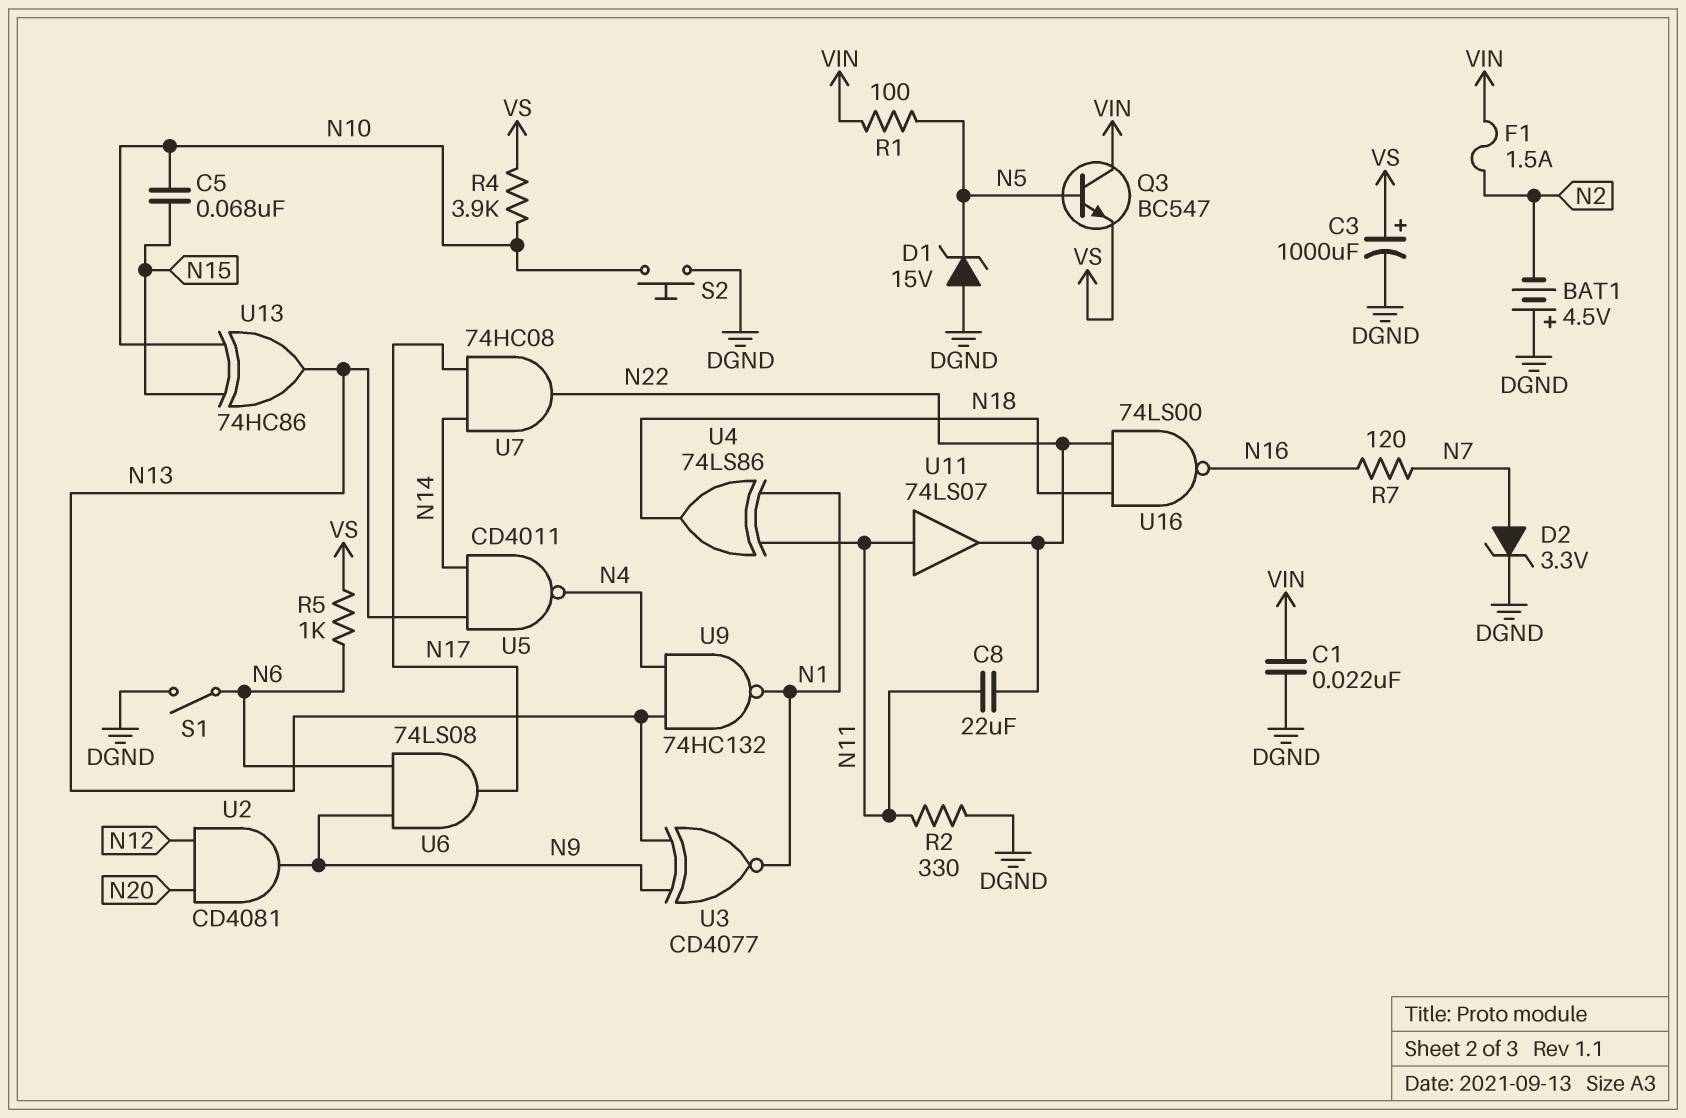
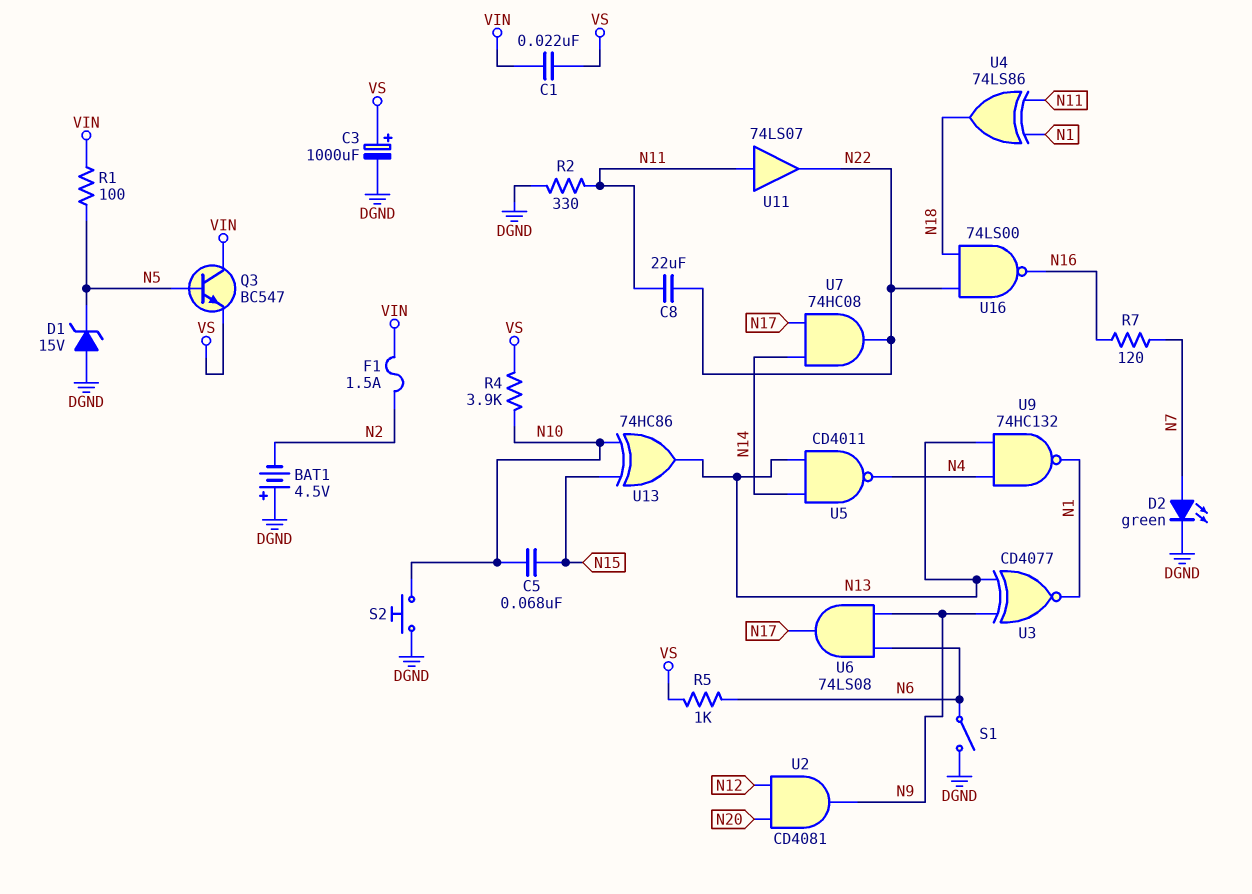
C1: 22nF (DGND, VIN) -> 22nF (VIN, VS)
D2: zener 3.3V (A N7, K DGND) -> LED green (A N7, K DGND)

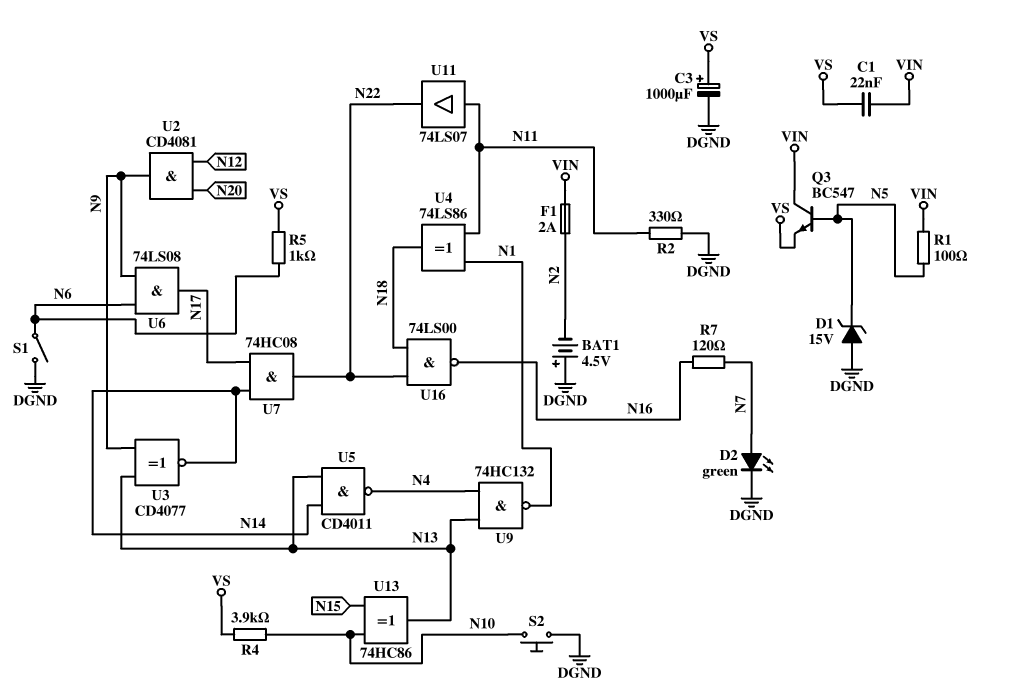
C5: 68nF (N10, N15) -> none
C8: 22uF (N11, N22) -> none
F1: 1.5A (N2, VIN) -> 2A (N2, VIN)
U3: XNOR CD4077 (in N9, in N13, out N1) -> XNOR CD4077 (in N9, in N13, out N14)

